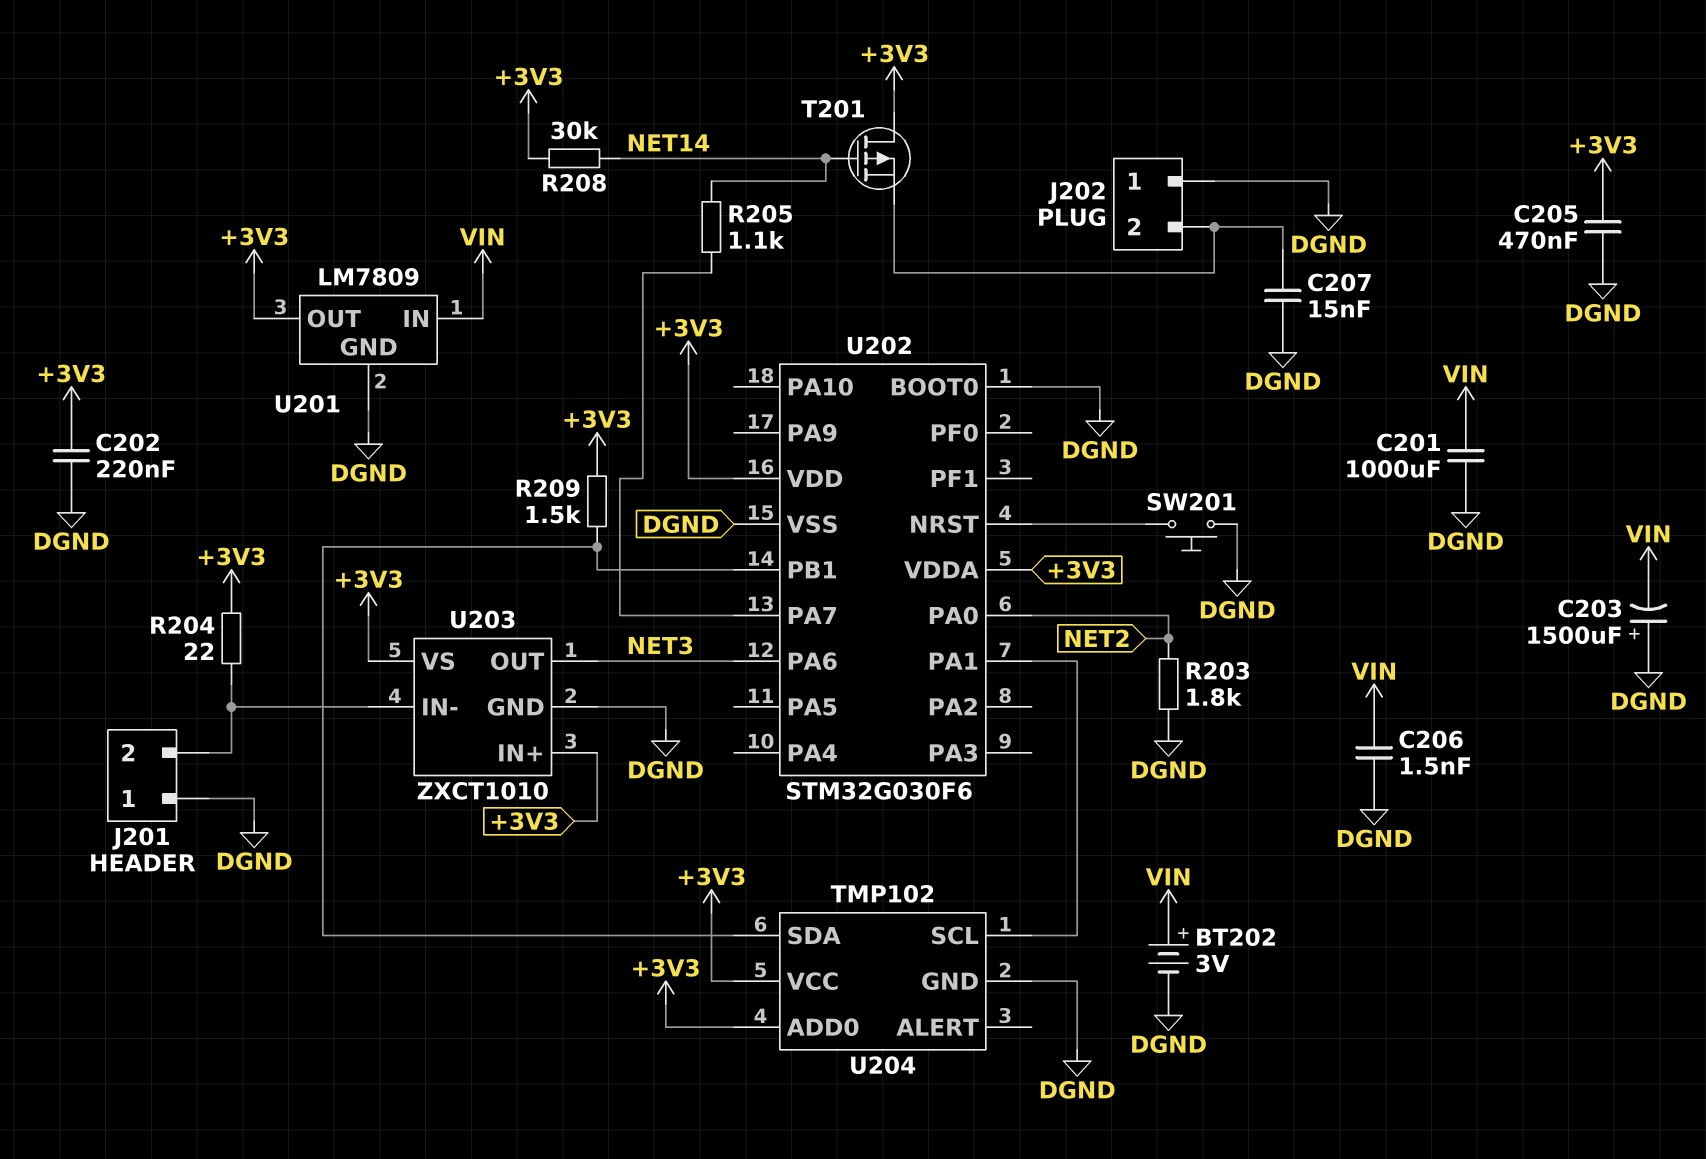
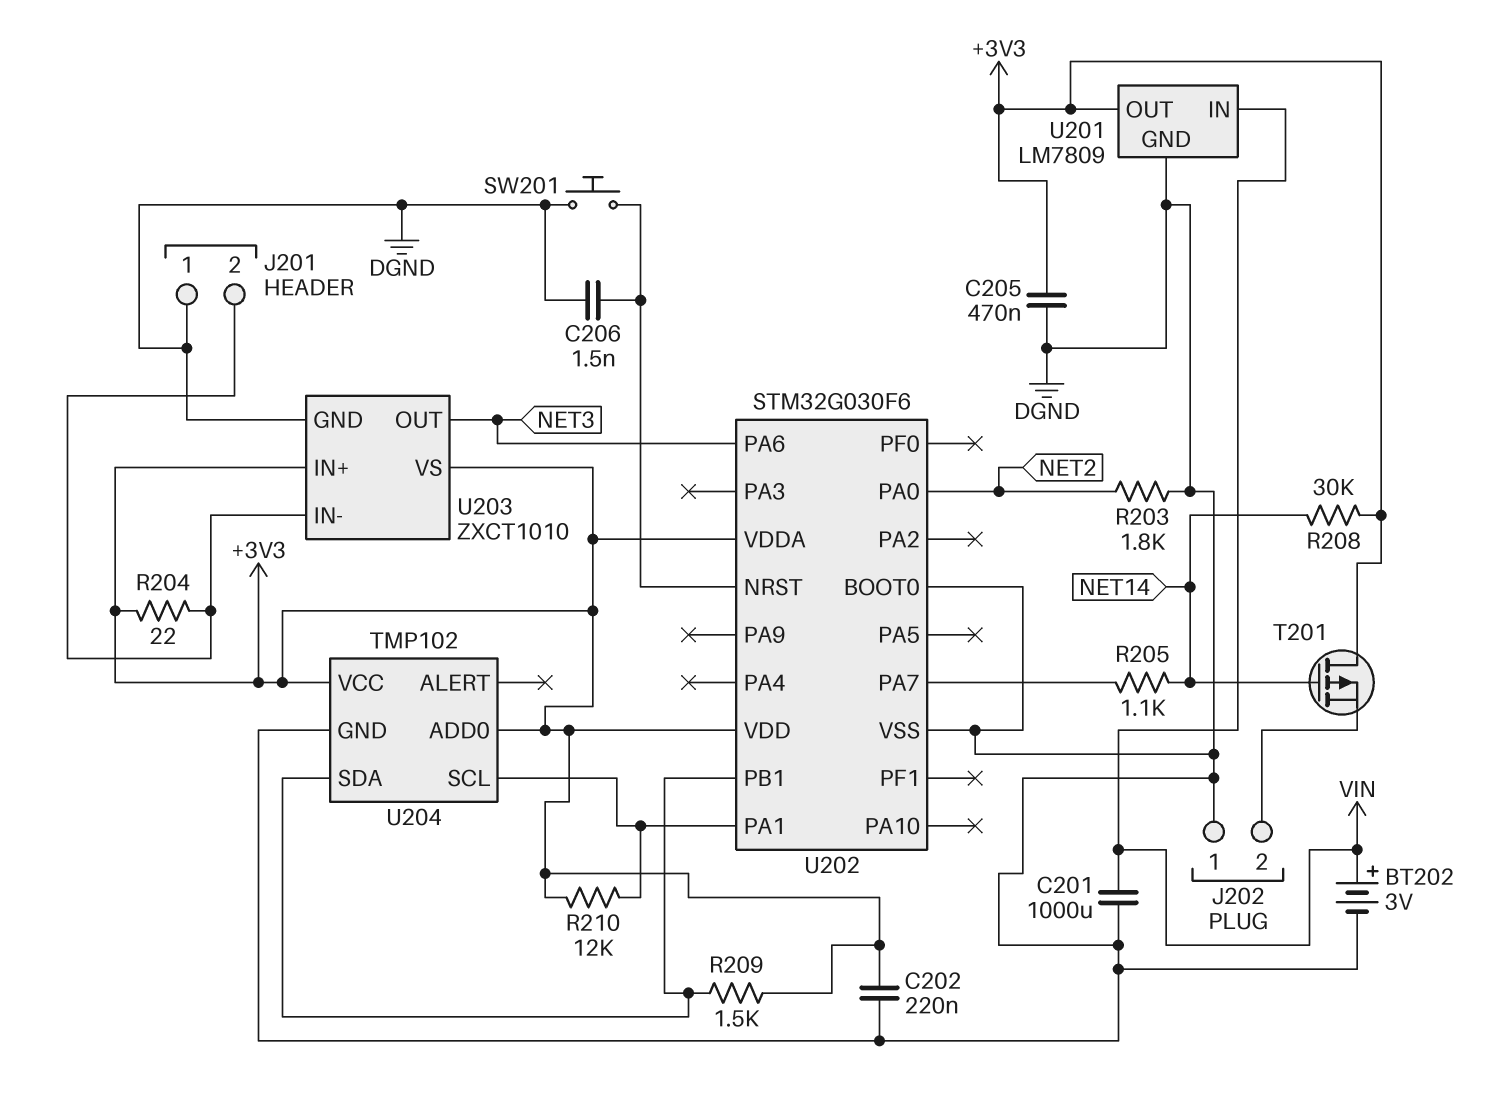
C203: 1500uF (plus DGND, minus VIN) -> none
C206: 1.5nF (DGND, VIN) -> 1.5nF (DGND, U202/NRST)
C207: 15nF (DGND, J202/2) -> none
R210: none -> 12k (+3V3, U202/PA1)

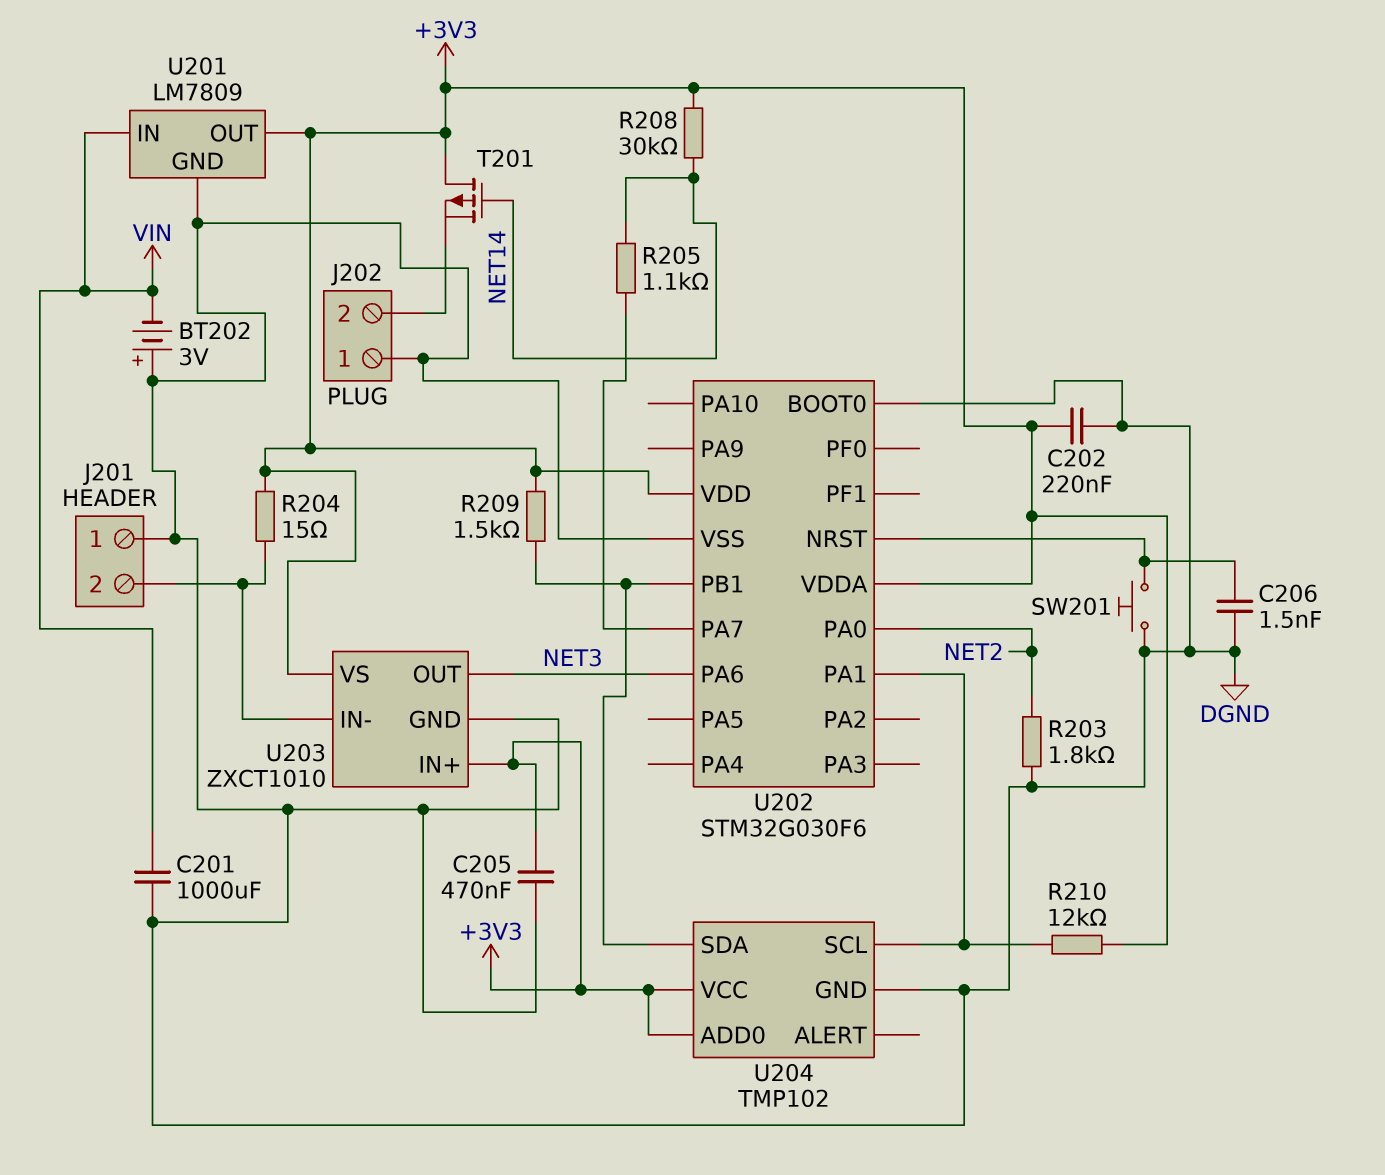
BT202: 3V (plus VIN, minus DGND) -> 3V (plus DGND, minus VIN)
R204: 22 (+3V3, J201/2) -> 15 (+3V3, J201/2)

